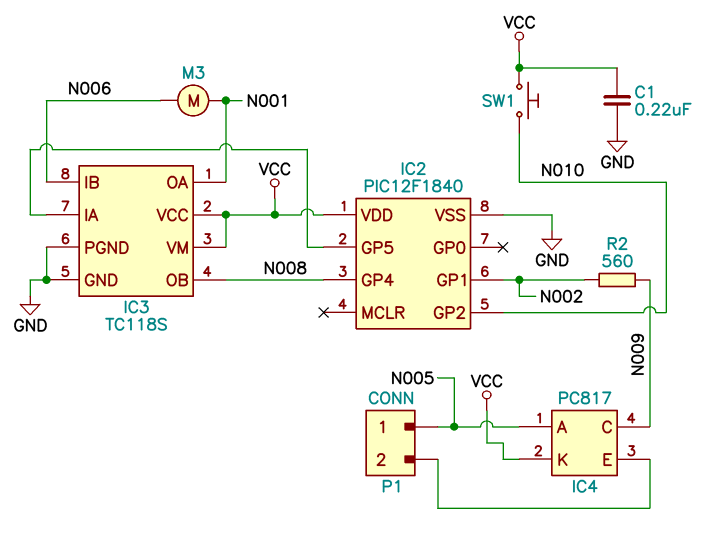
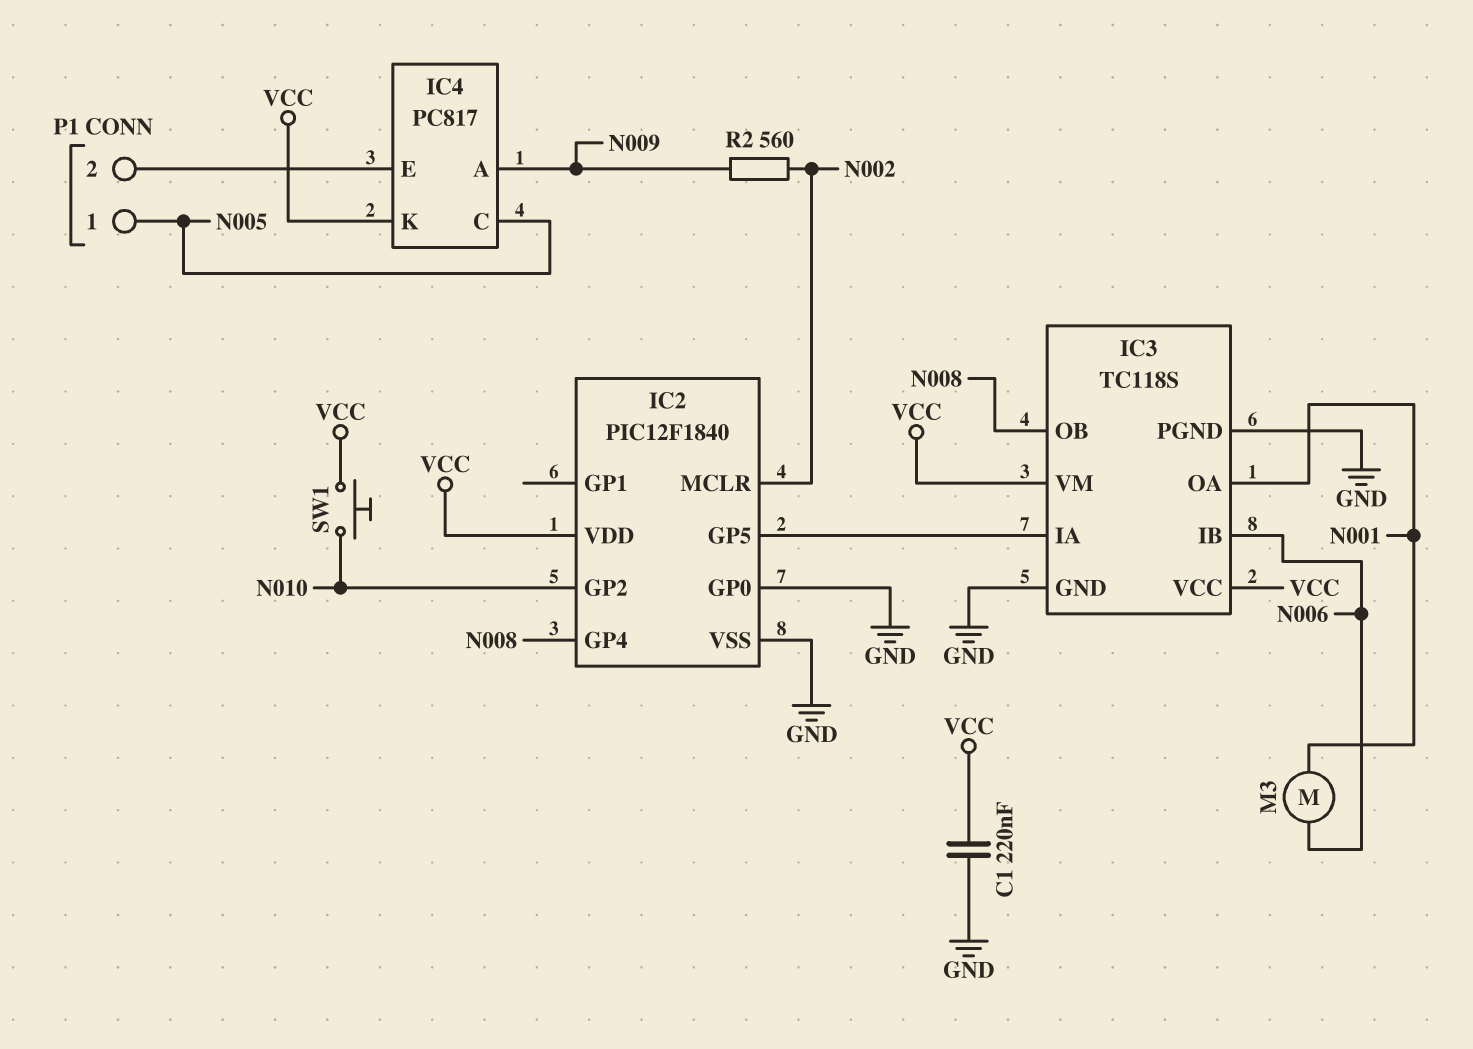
IC2 pin GP0: none -> GND
IC2 pin GP1: N002 -> none
IC2 pin MCLR: none -> N002
IC4 pin A: N005 -> N009
IC4 pin C: N009 -> N005

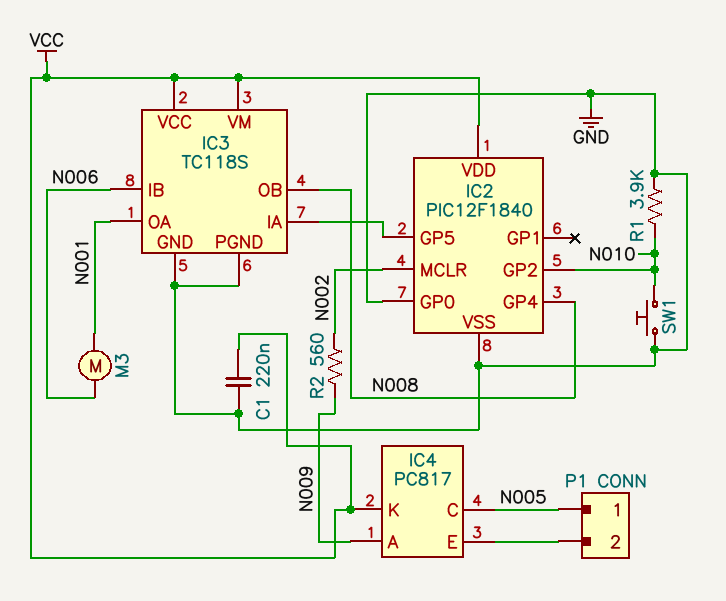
R1: none -> 3.9k (GND, N010)
SW1: button (N010, VCC) -> button (GND, N010)

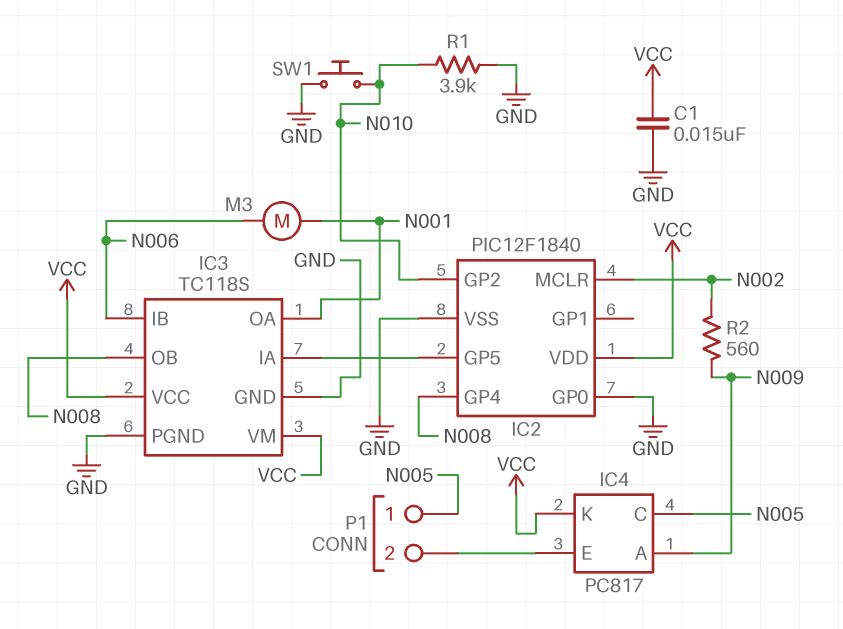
C1: 220nF (GND, VCC) -> 15nF (GND, VCC)

